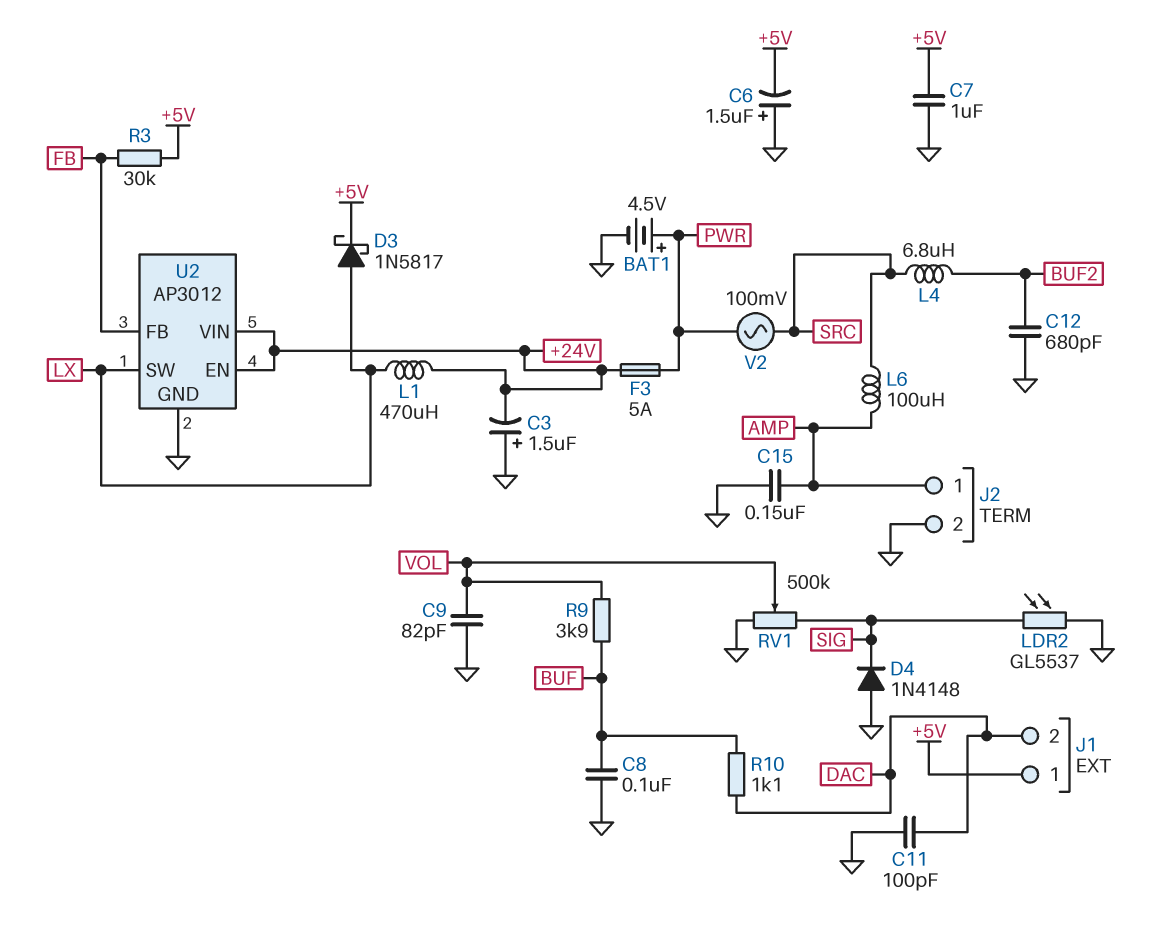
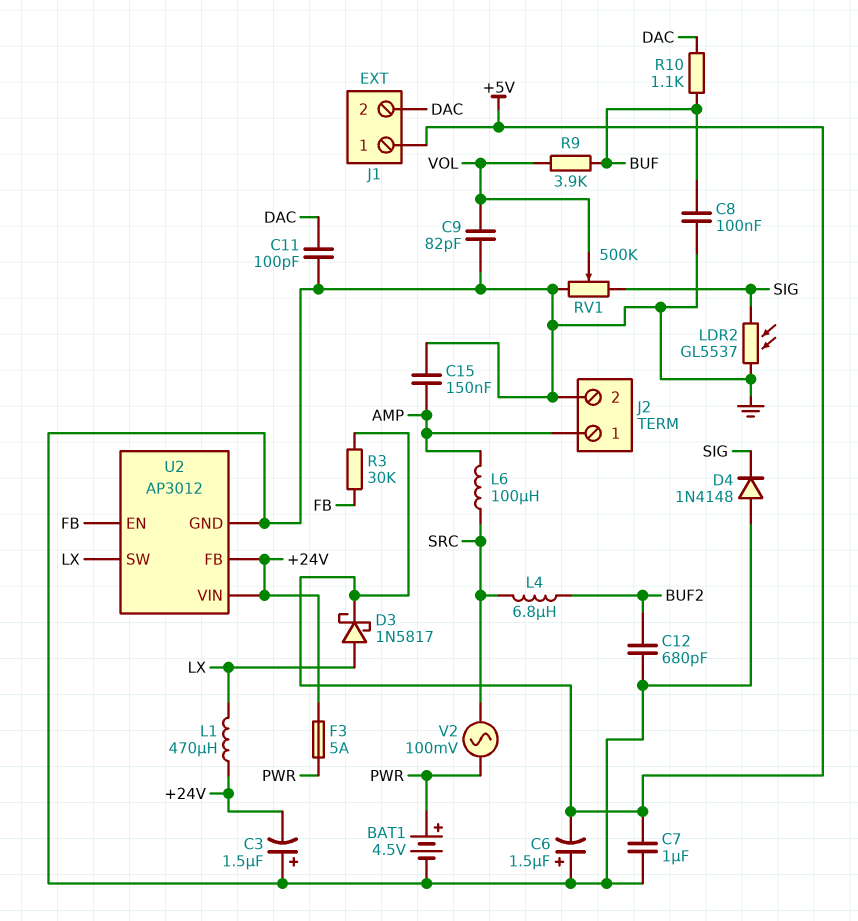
U2 pin EN: +24V -> FB
U2 pin FB: FB -> +24V

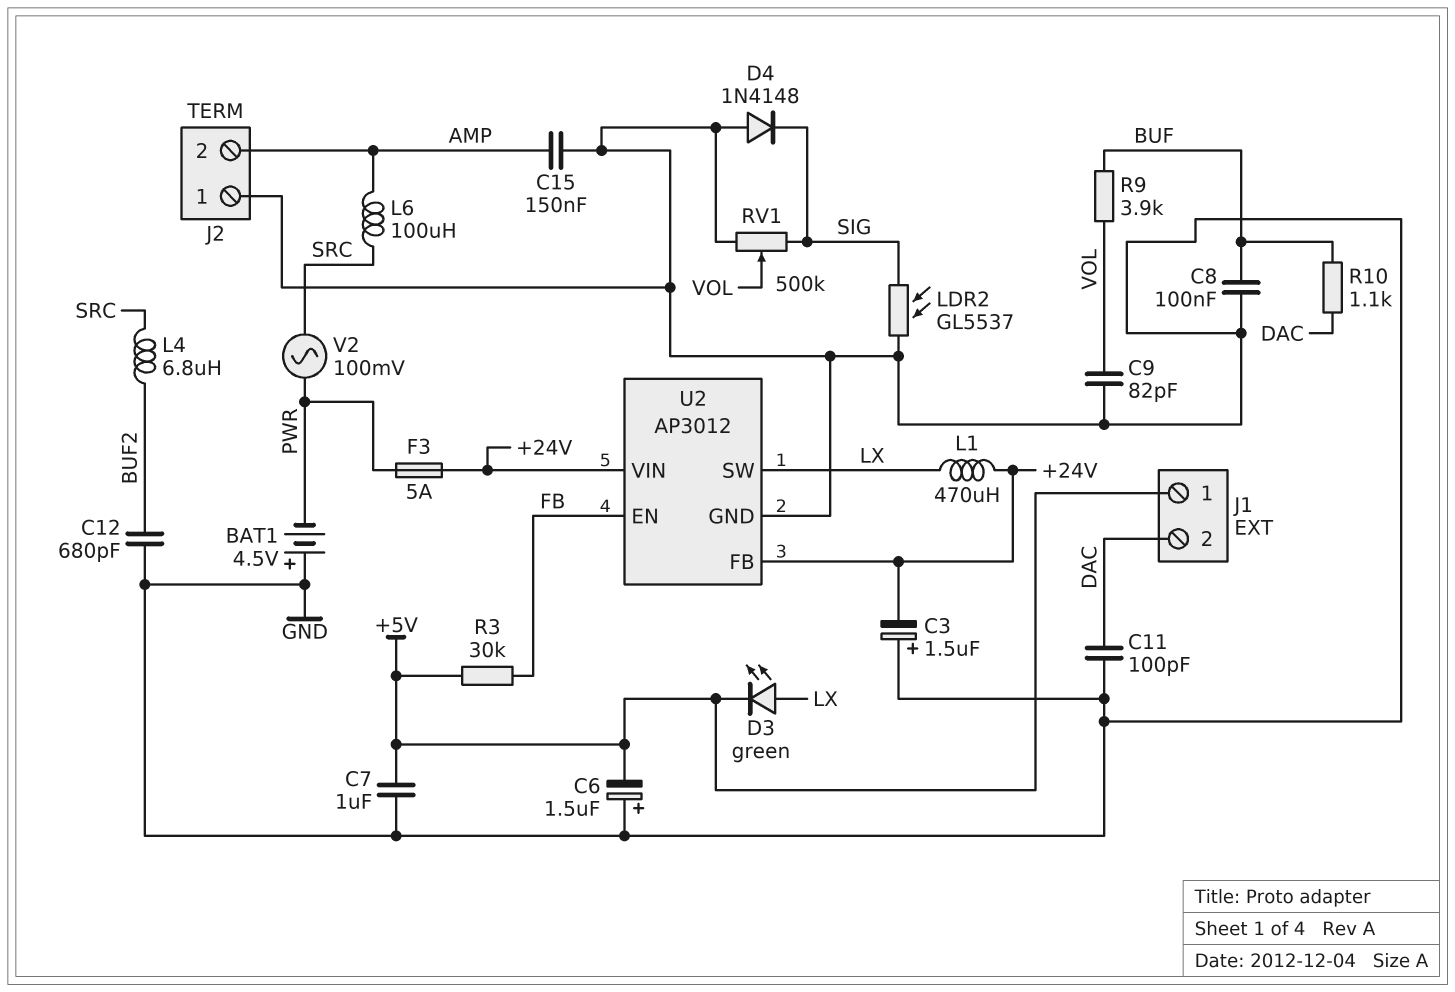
BAT1: 4.5V (plus PWR, minus GND) -> 4.5V (plus GND, minus PWR)
D3: schottky 1N5817 (A LX, K +5V) -> LED green (A LX, K +5V)
J2 pin 1: AMP -> GND
J2 pin 2: GND -> AMP

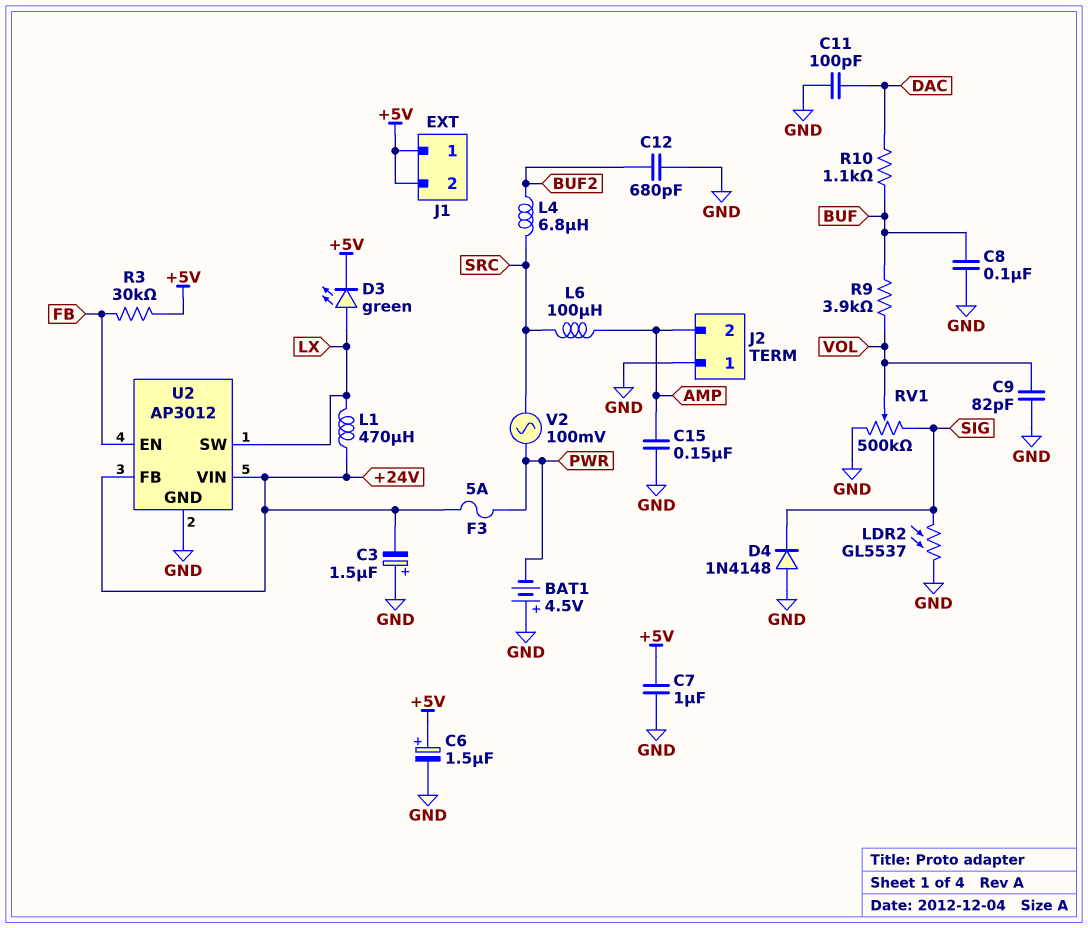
C6: 1.5uF (plus GND, minus +5V) -> 1.5uF (plus +5V, minus GND)
J1 pin 2: DAC -> +5V

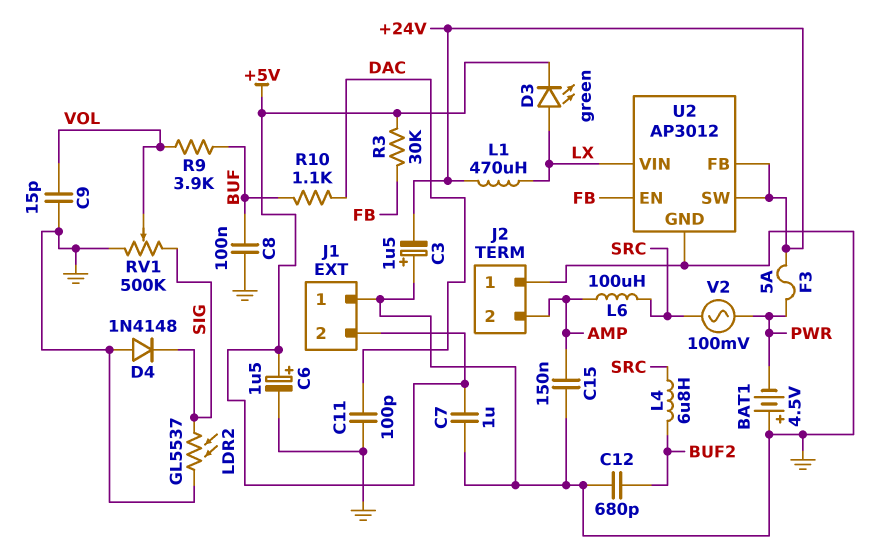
C9: 82pF (GND, VOL) -> 15pF (GND, VOL)
J1 pin 1: +5V -> GND
U2 pin SW: LX -> +24V
U2 pin VIN: +24V -> LX

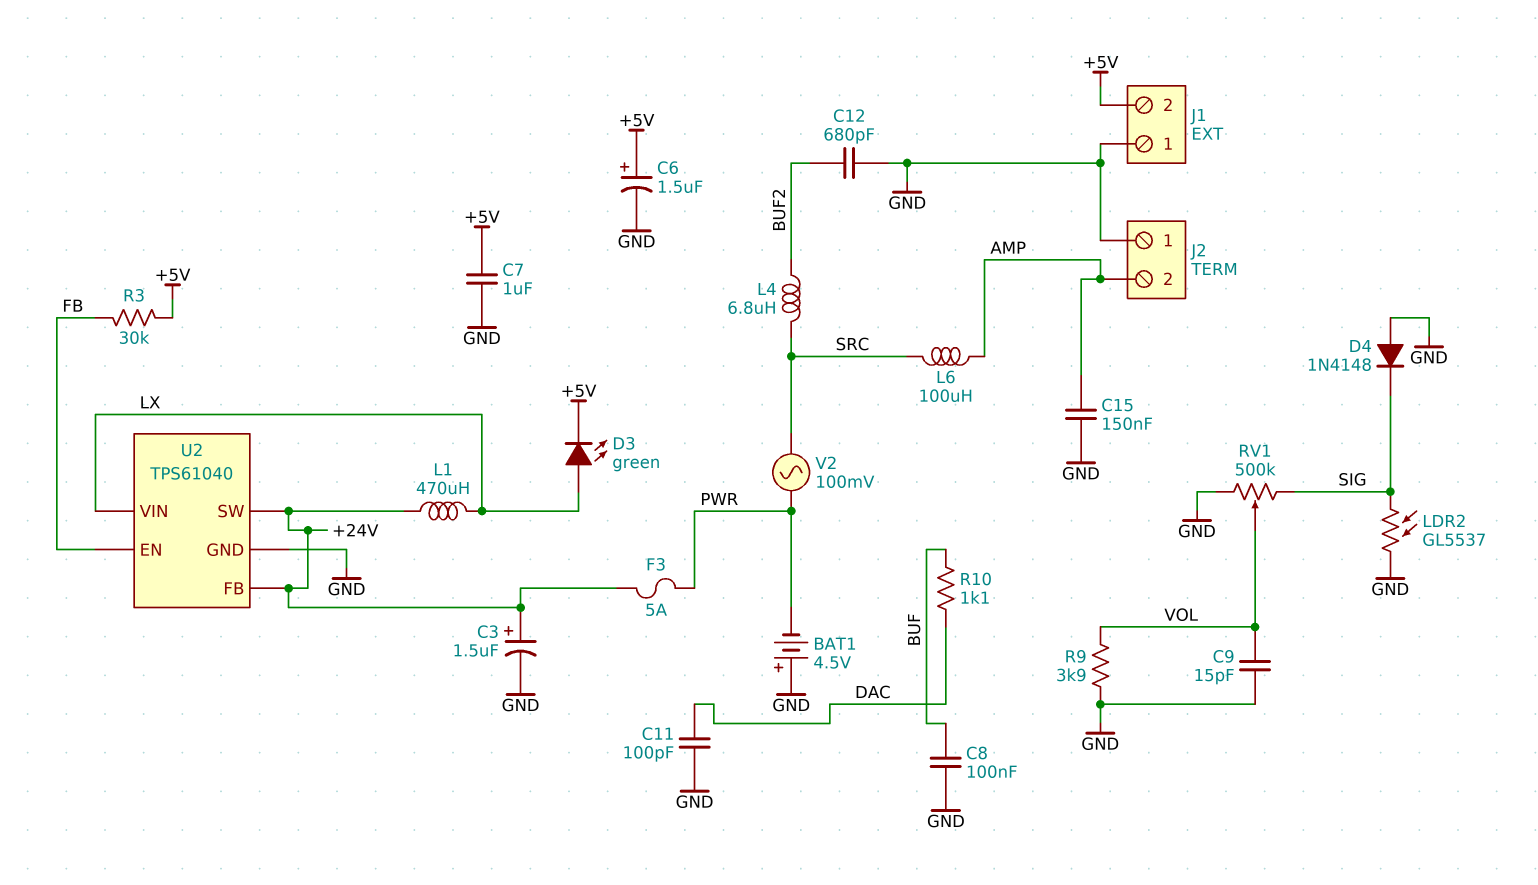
C3: 1.5uF (plus GND, minus +24V) -> 1.5uF (plus +24V, minus GND)
R9: 3.9k (BUF, VOL) -> 3.9k (GND, VOL)
U2: AP3012 -> TPS61040

